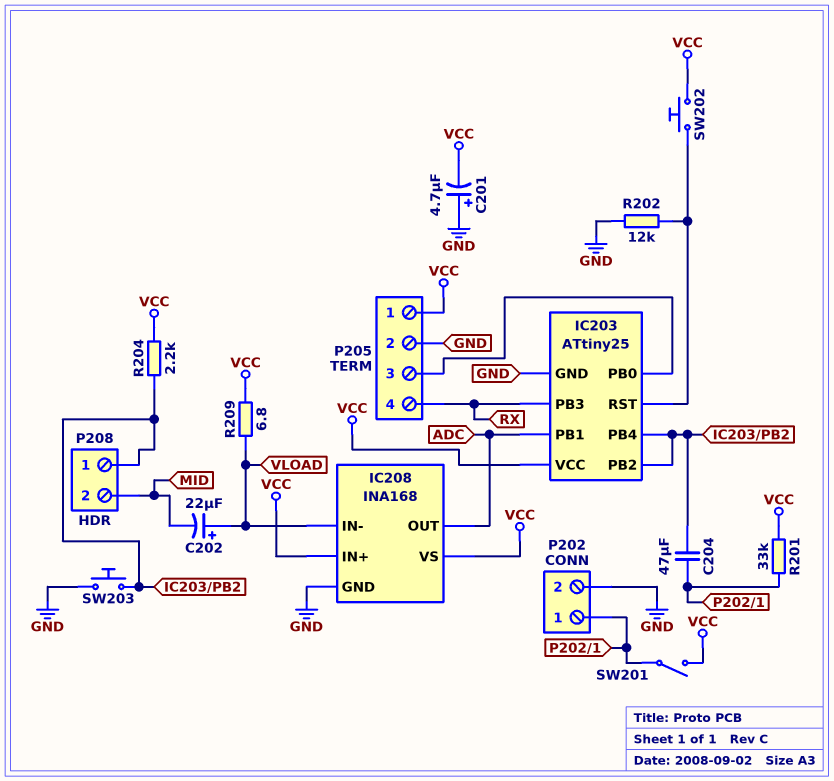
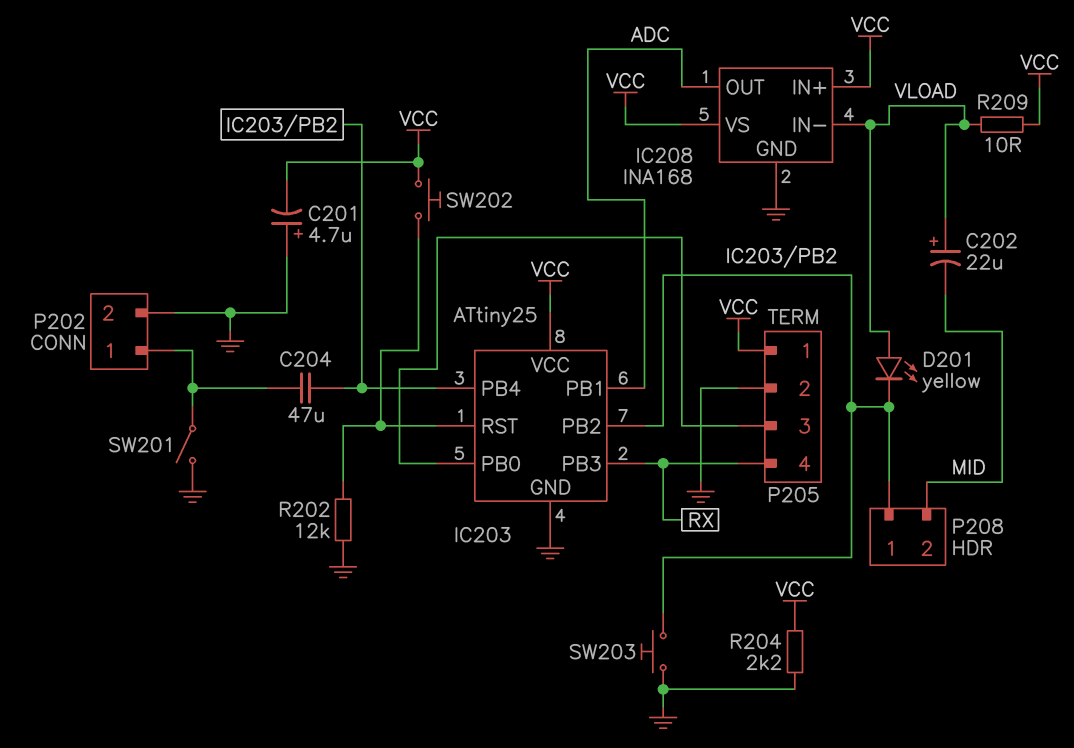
D201: none -> LED yellow (A VLOAD, K IC203/PB2)
R201: 33k (P202/1, VCC) -> none
R204: 2.2k (IC203/PB2, VCC) -> 2.2k (GND, VCC)
R209: 6.8 (VCC, VLOAD) -> 10 (VCC, VLOAD)
SW201: switch (P202/1, VCC) -> switch (GND, P202/1)

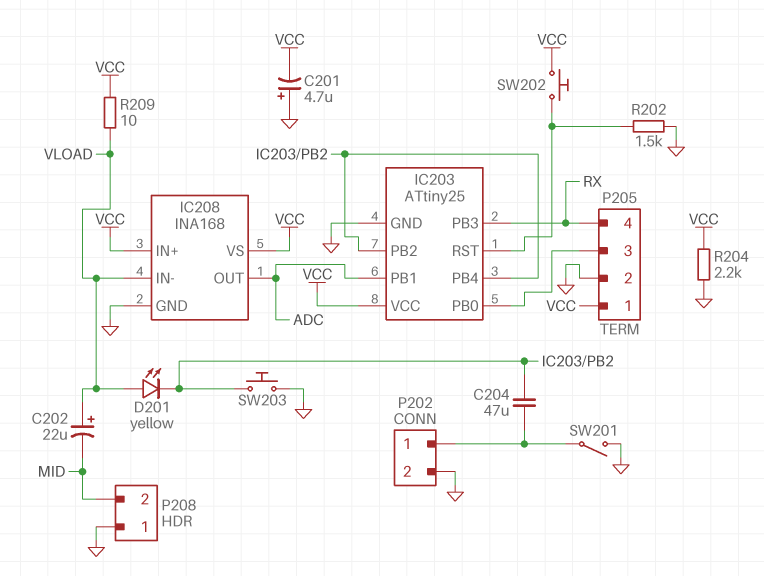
P208 pin 1: IC203/PB2 -> GND
R202: 12k (GND, IC203/RST) -> 1.5k (GND, IC203/RST)

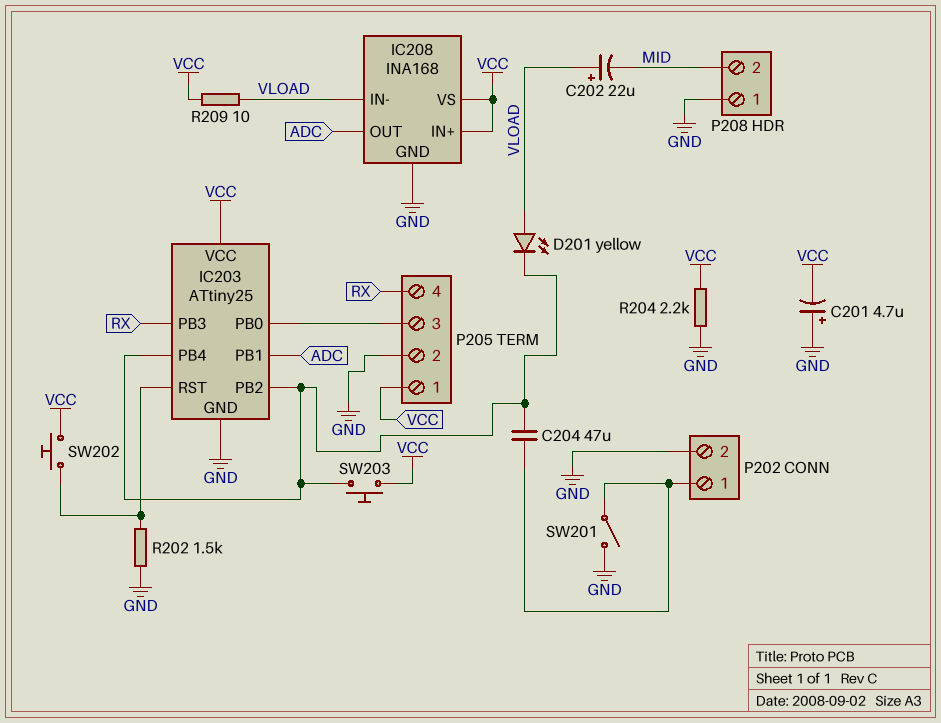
SW203: button (GND, IC203/PB2) -> button (IC203/PB2, VCC)

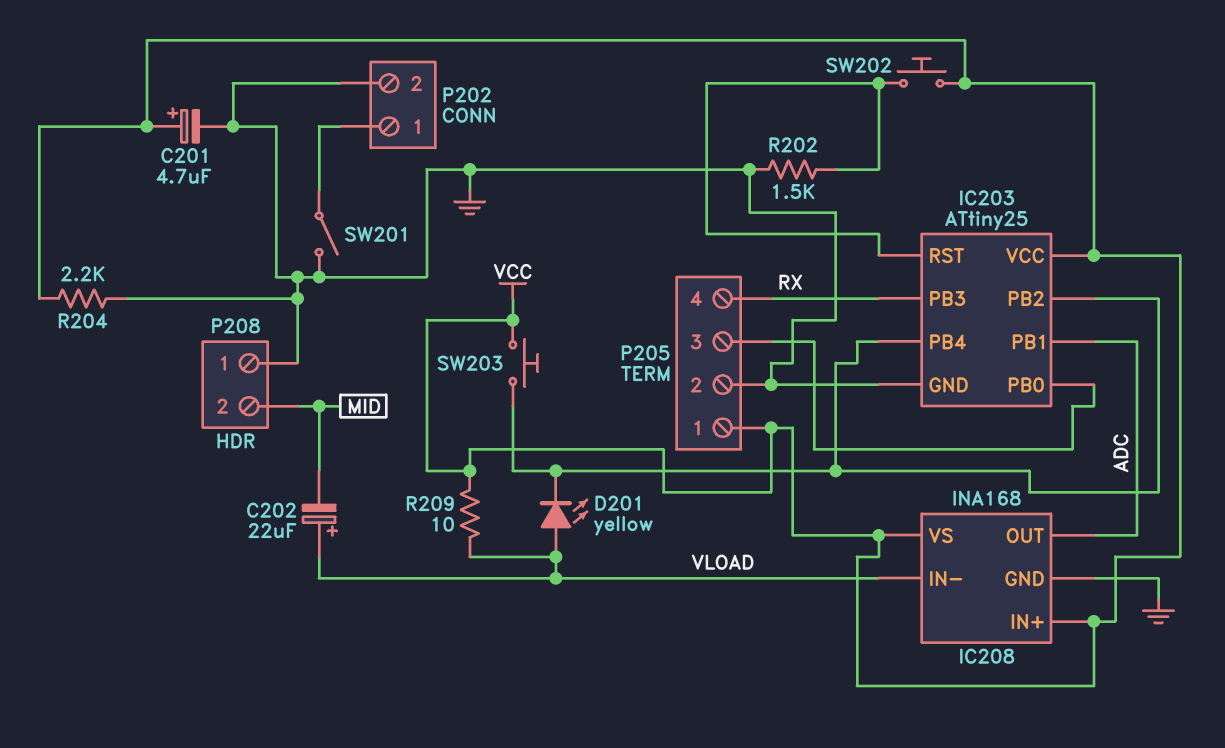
C201: 4.7uF (plus GND, minus VCC) -> 4.7uF (plus VCC, minus GND)
C204: 47uF (IC203/PB2, P202/1) -> none

